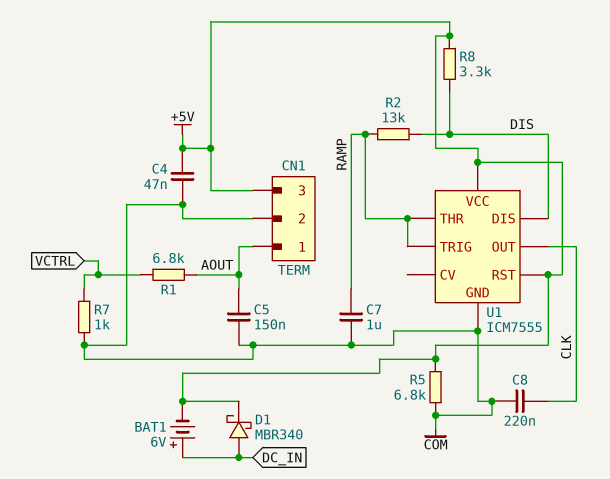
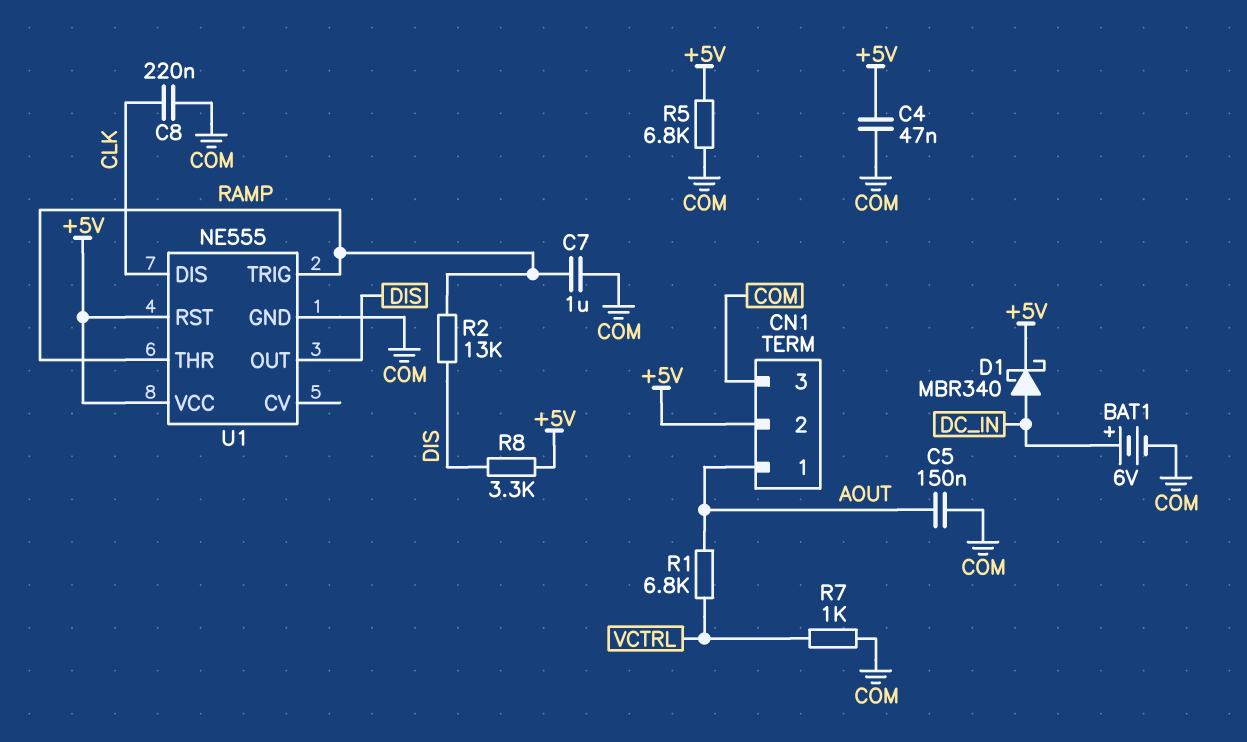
BAT1: 6V (plus DC_IN, minus +5V) -> 6V (plus DC_IN, minus COM)
CN1 pin 2: COM -> +5V
CN1 pin 3: +5V -> COM
U1: ICM7555 -> NE555
U1 pin DIS: DIS -> CLK
U1 pin OUT: CLK -> DIS

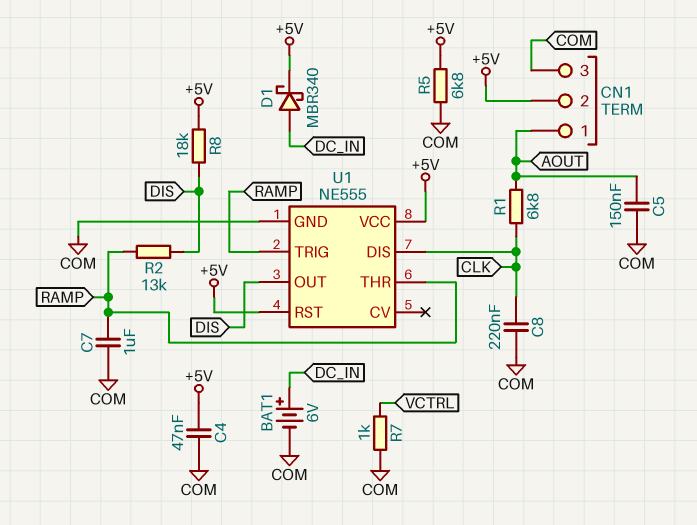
R1: 6.8k (AOUT, VCTRL) -> 6.8k (AOUT, CLK)
R8: 3.3k (+5V, DIS) -> 18k (+5V, DIS)

